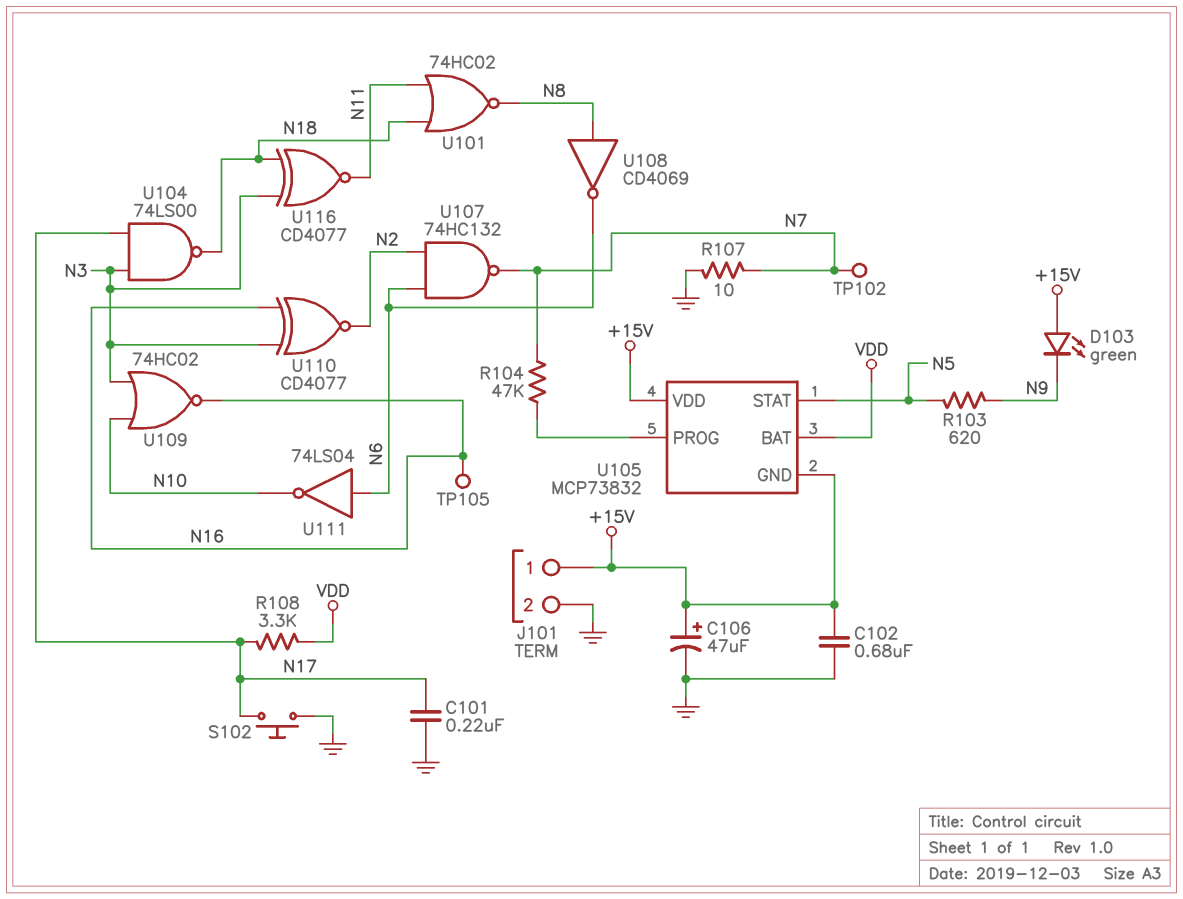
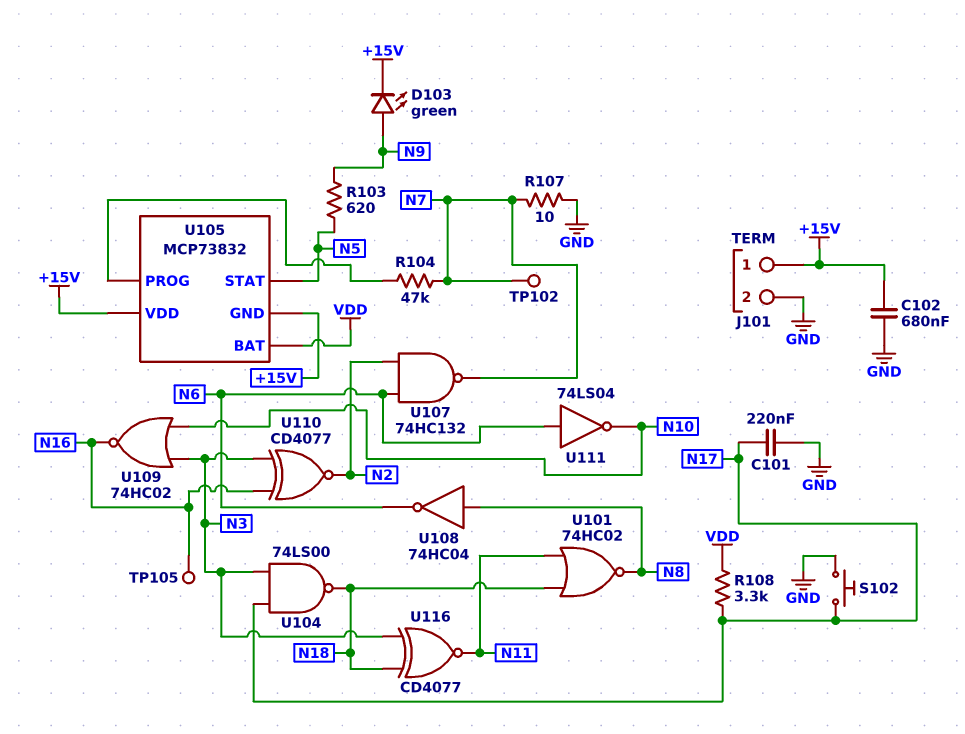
C106: 47uF (plus +15V, minus GND) -> none
D103: LED green (A +15V, K N9) -> LED green (A N9, K +15V)
U108: NOT CD4069 (in N8, out N6) -> NOT 74HC04 (in N8, out N6)

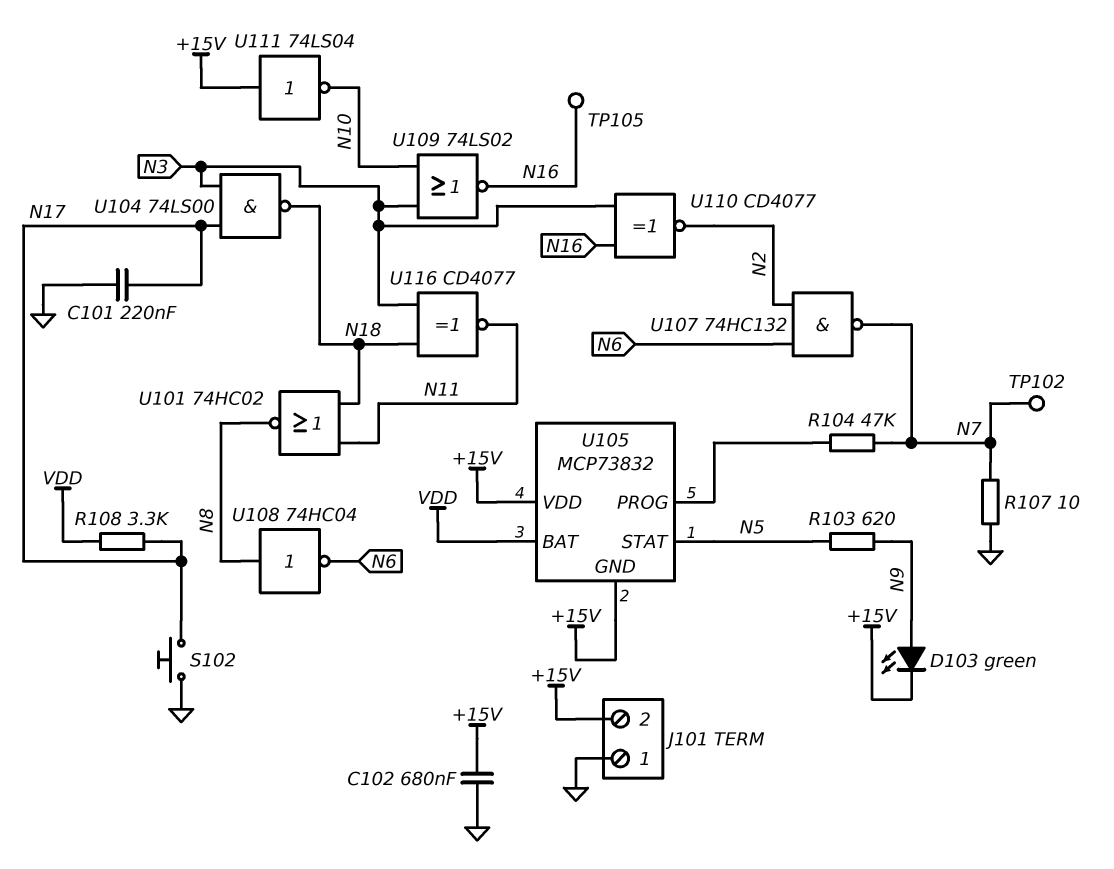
J101 pin 1: +15V -> GND
J101 pin 2: GND -> +15V
U109: NOR 74HC02 (in N3, in N10, out N16) -> NOR 74LS02 (in N3, in N10, out N16)
U111: NOT 74LS04 (in N6, out N10) -> NOT 74LS04 (in +15V, out N10)

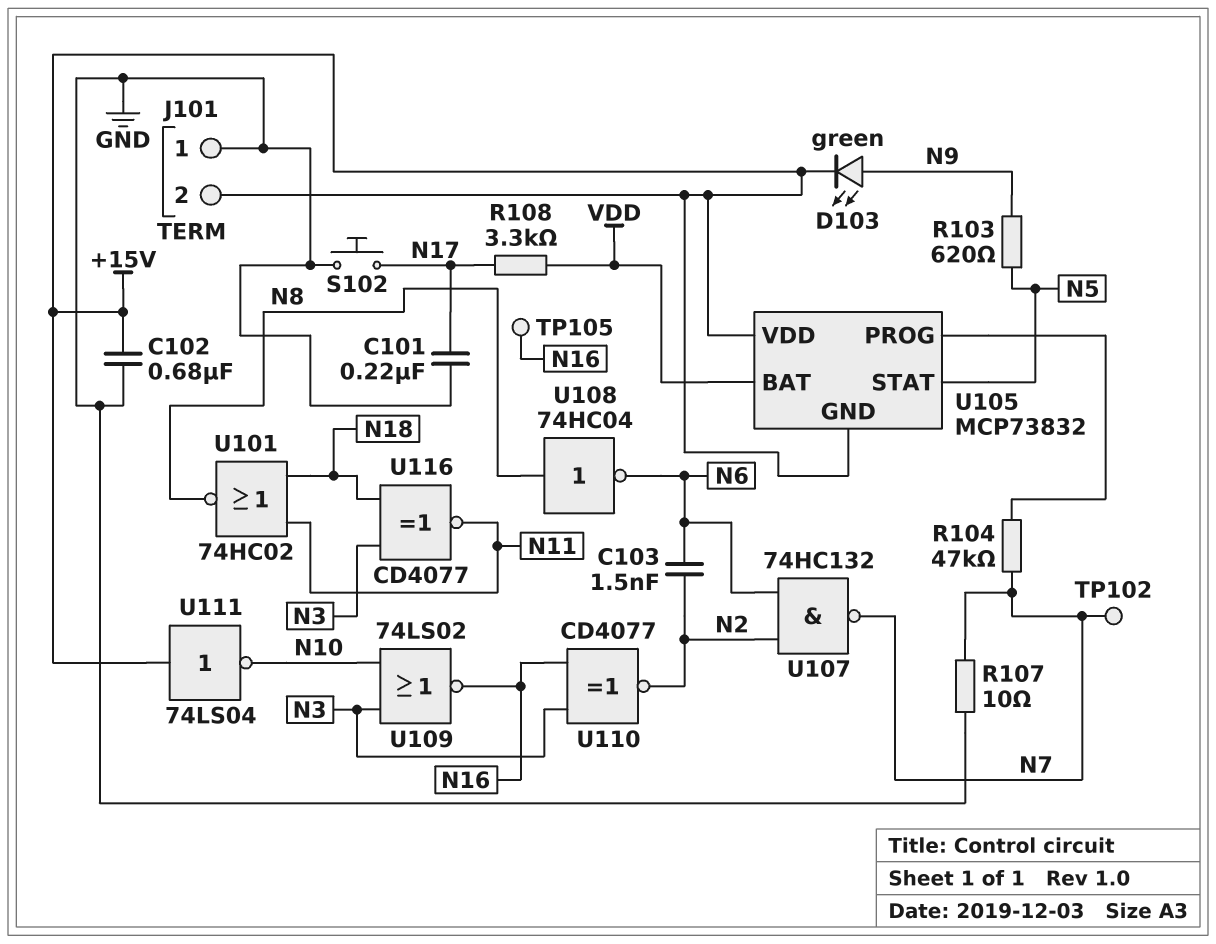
C103: none -> 1.5nF (N2, N6)
U104: NAND 74LS00 (in N3, in N17, out N18) -> none

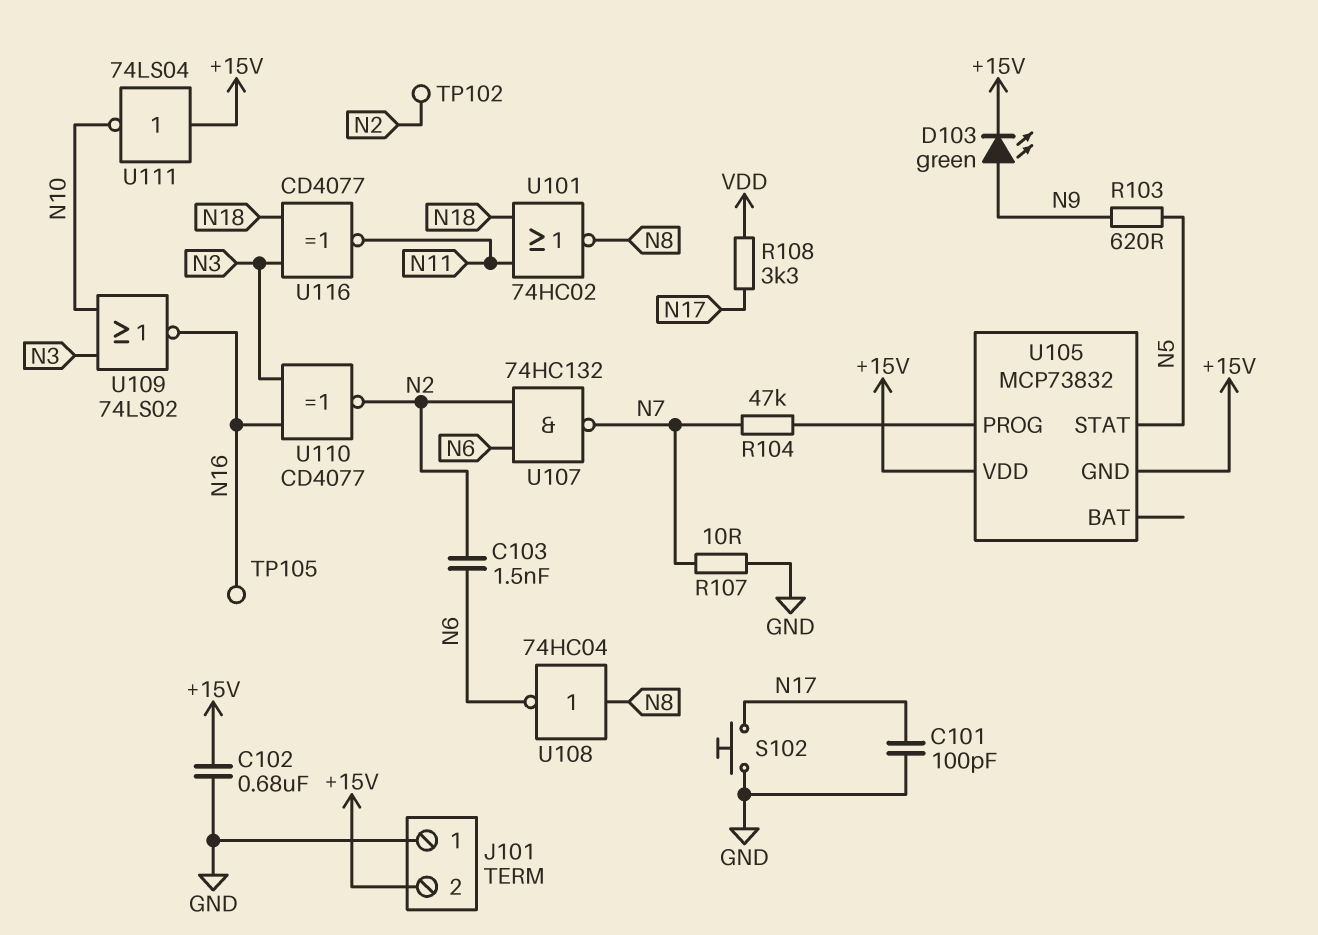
C101: 220nF (GND, N17) -> 100pF (GND, N17)
TP102: test point (N7) -> test point (N2)
U105 pin BAT: VDD -> none

